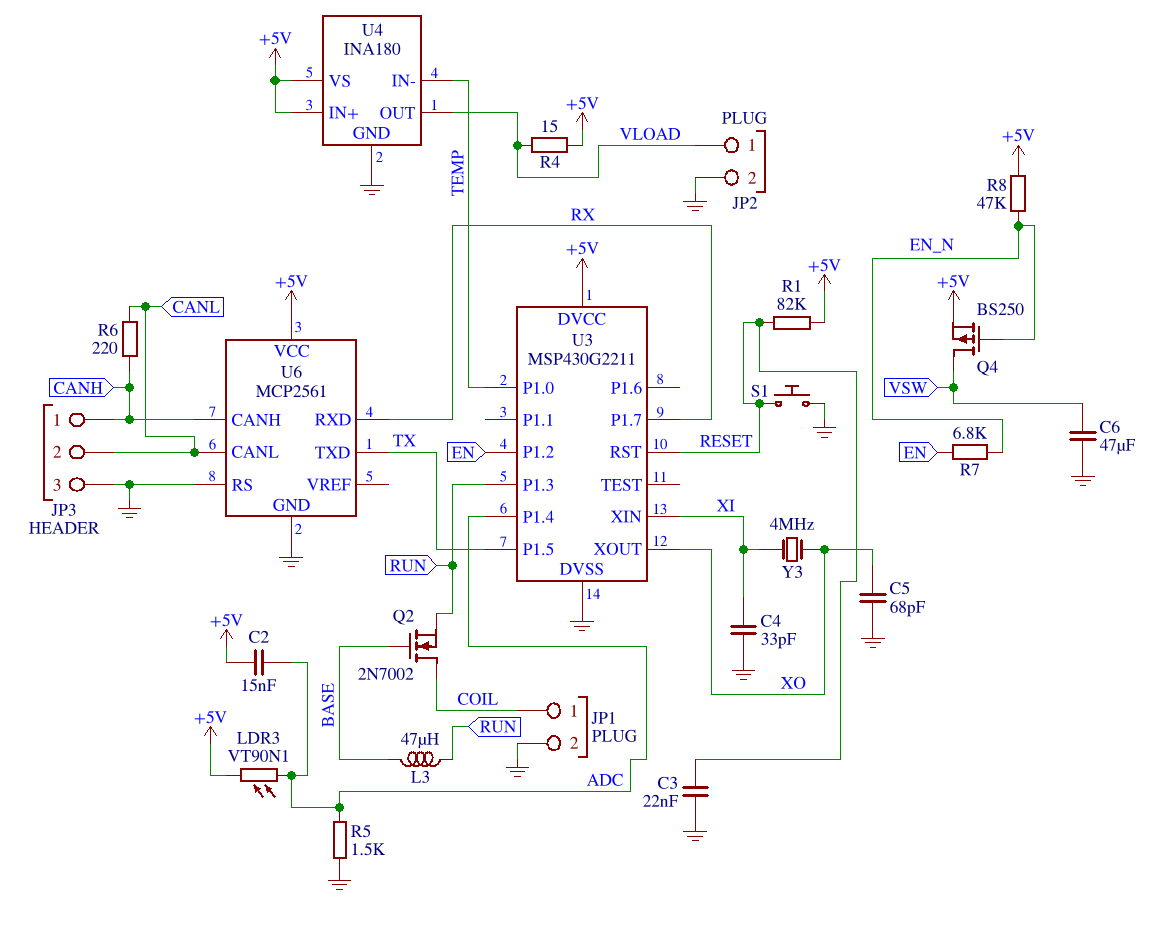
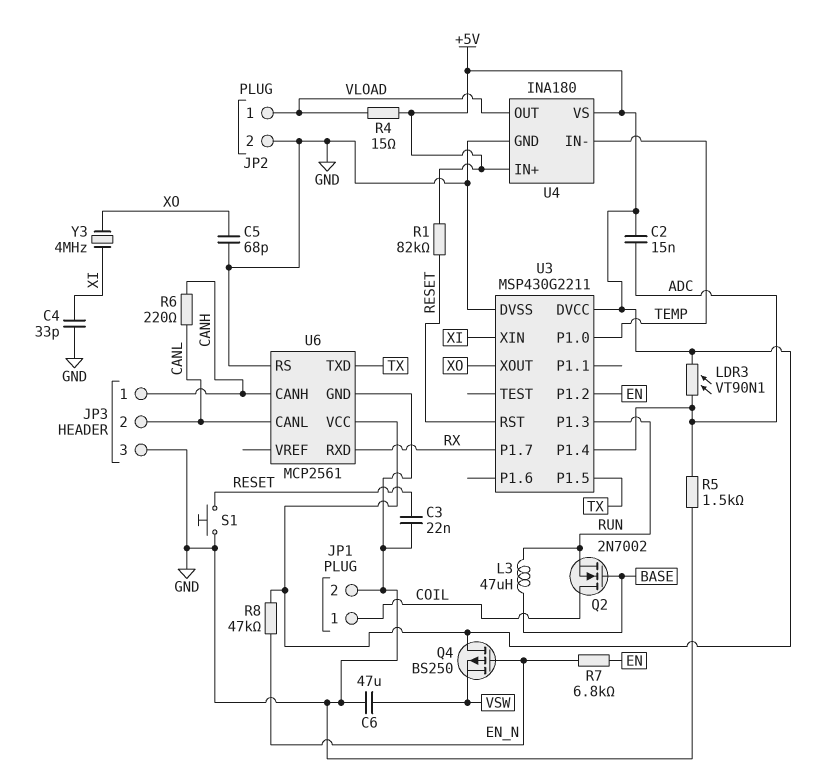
Q4: PMOS BS250 (G EN_N, D VSW, S +5V) -> PMOS BS250 (G EN_N, D +5V, S VSW)

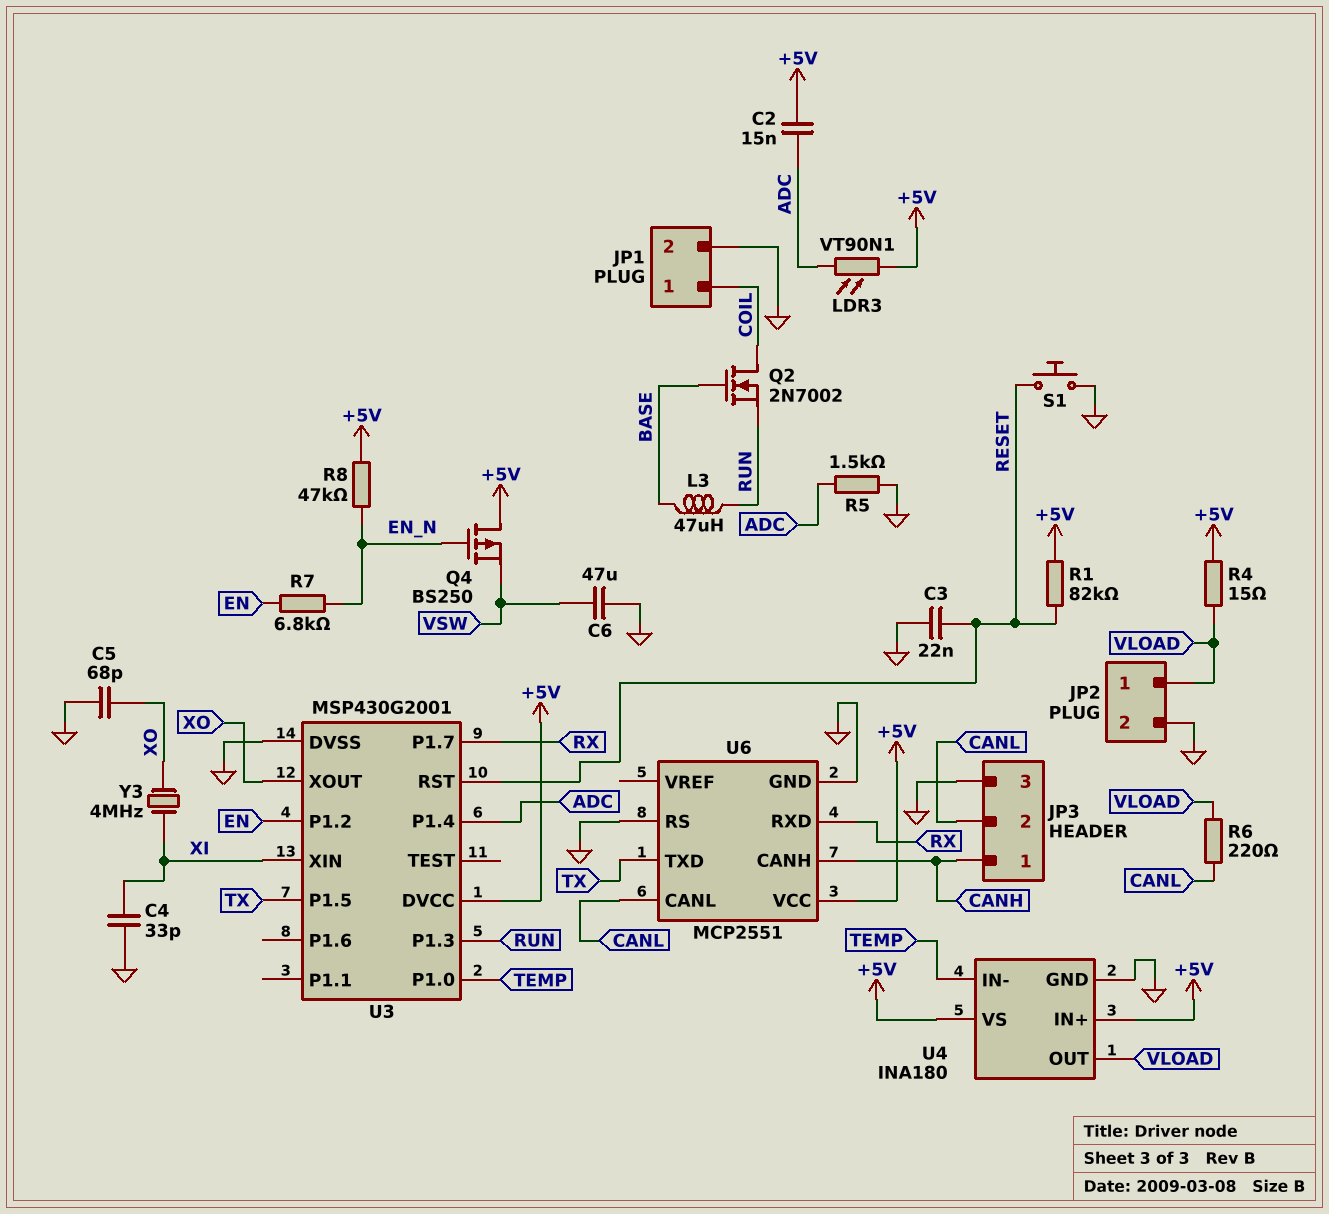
R6: 220 (CANH, CANL) -> 220 (CANL, VLOAD)
U3: MSP430G2211 -> MSP430G2001
U6: MCP2561 -> MCP2551

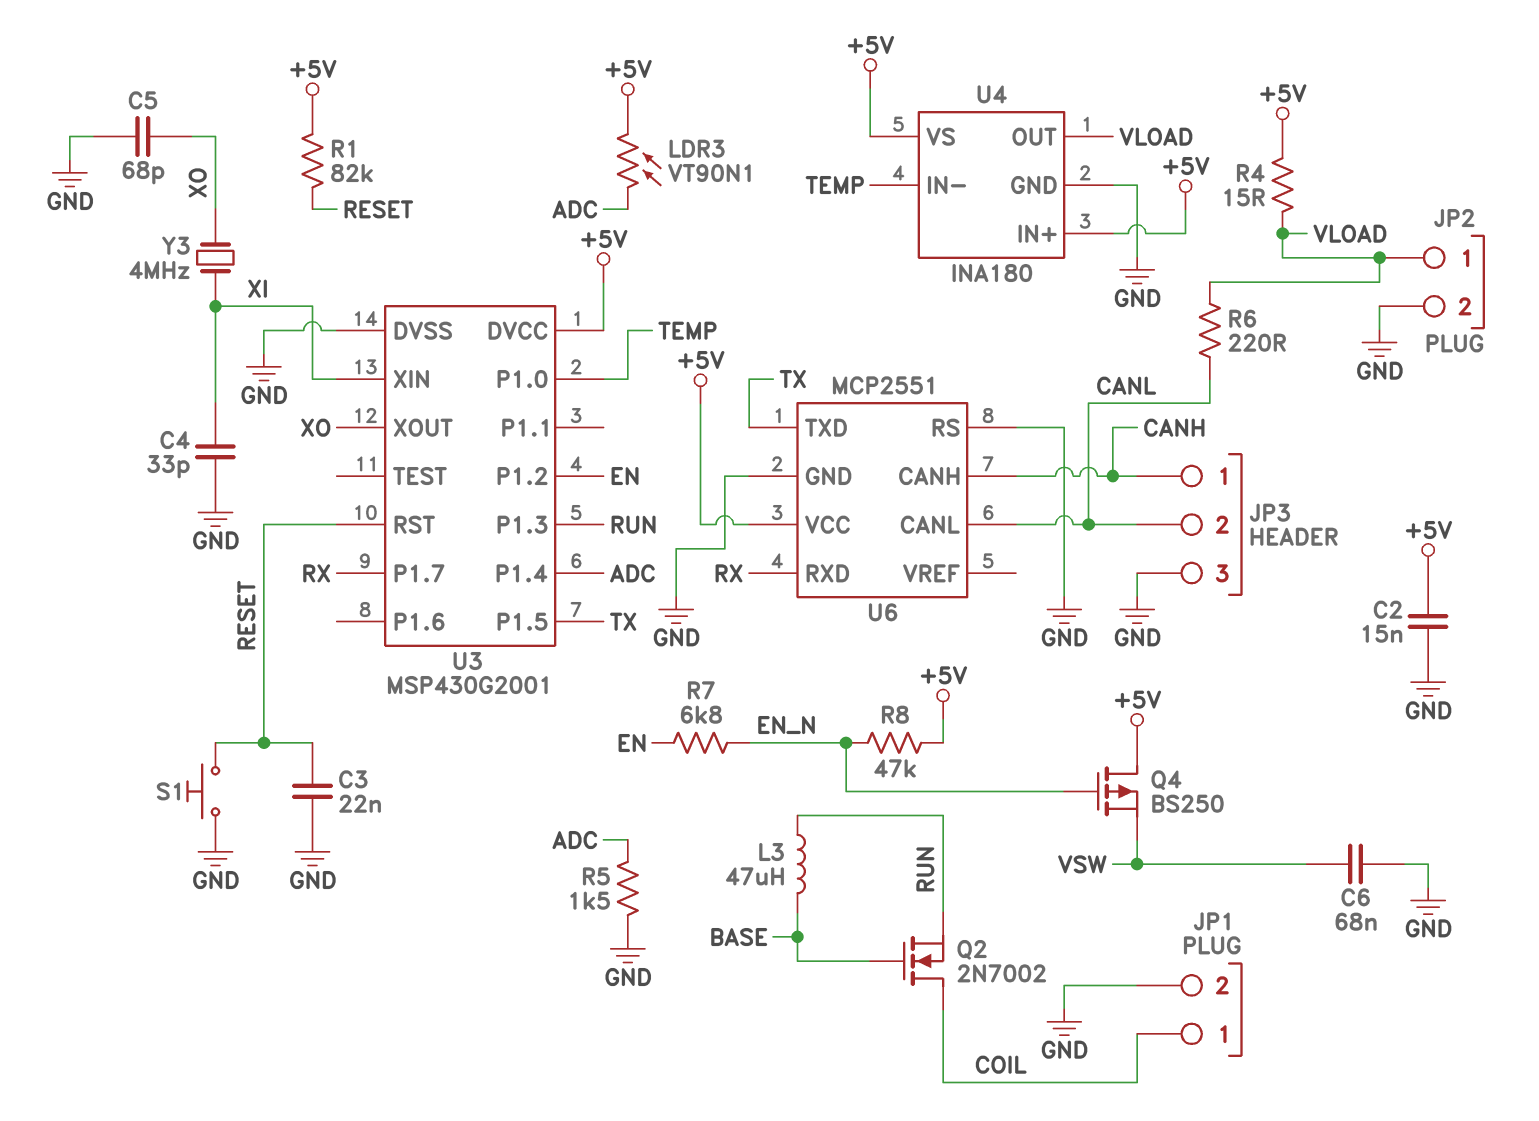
C2: 15nF (+5V, ADC) -> 15nF (+5V, GND)
C6: 47uF (GND, VSW) -> 68nF (GND, VSW)

